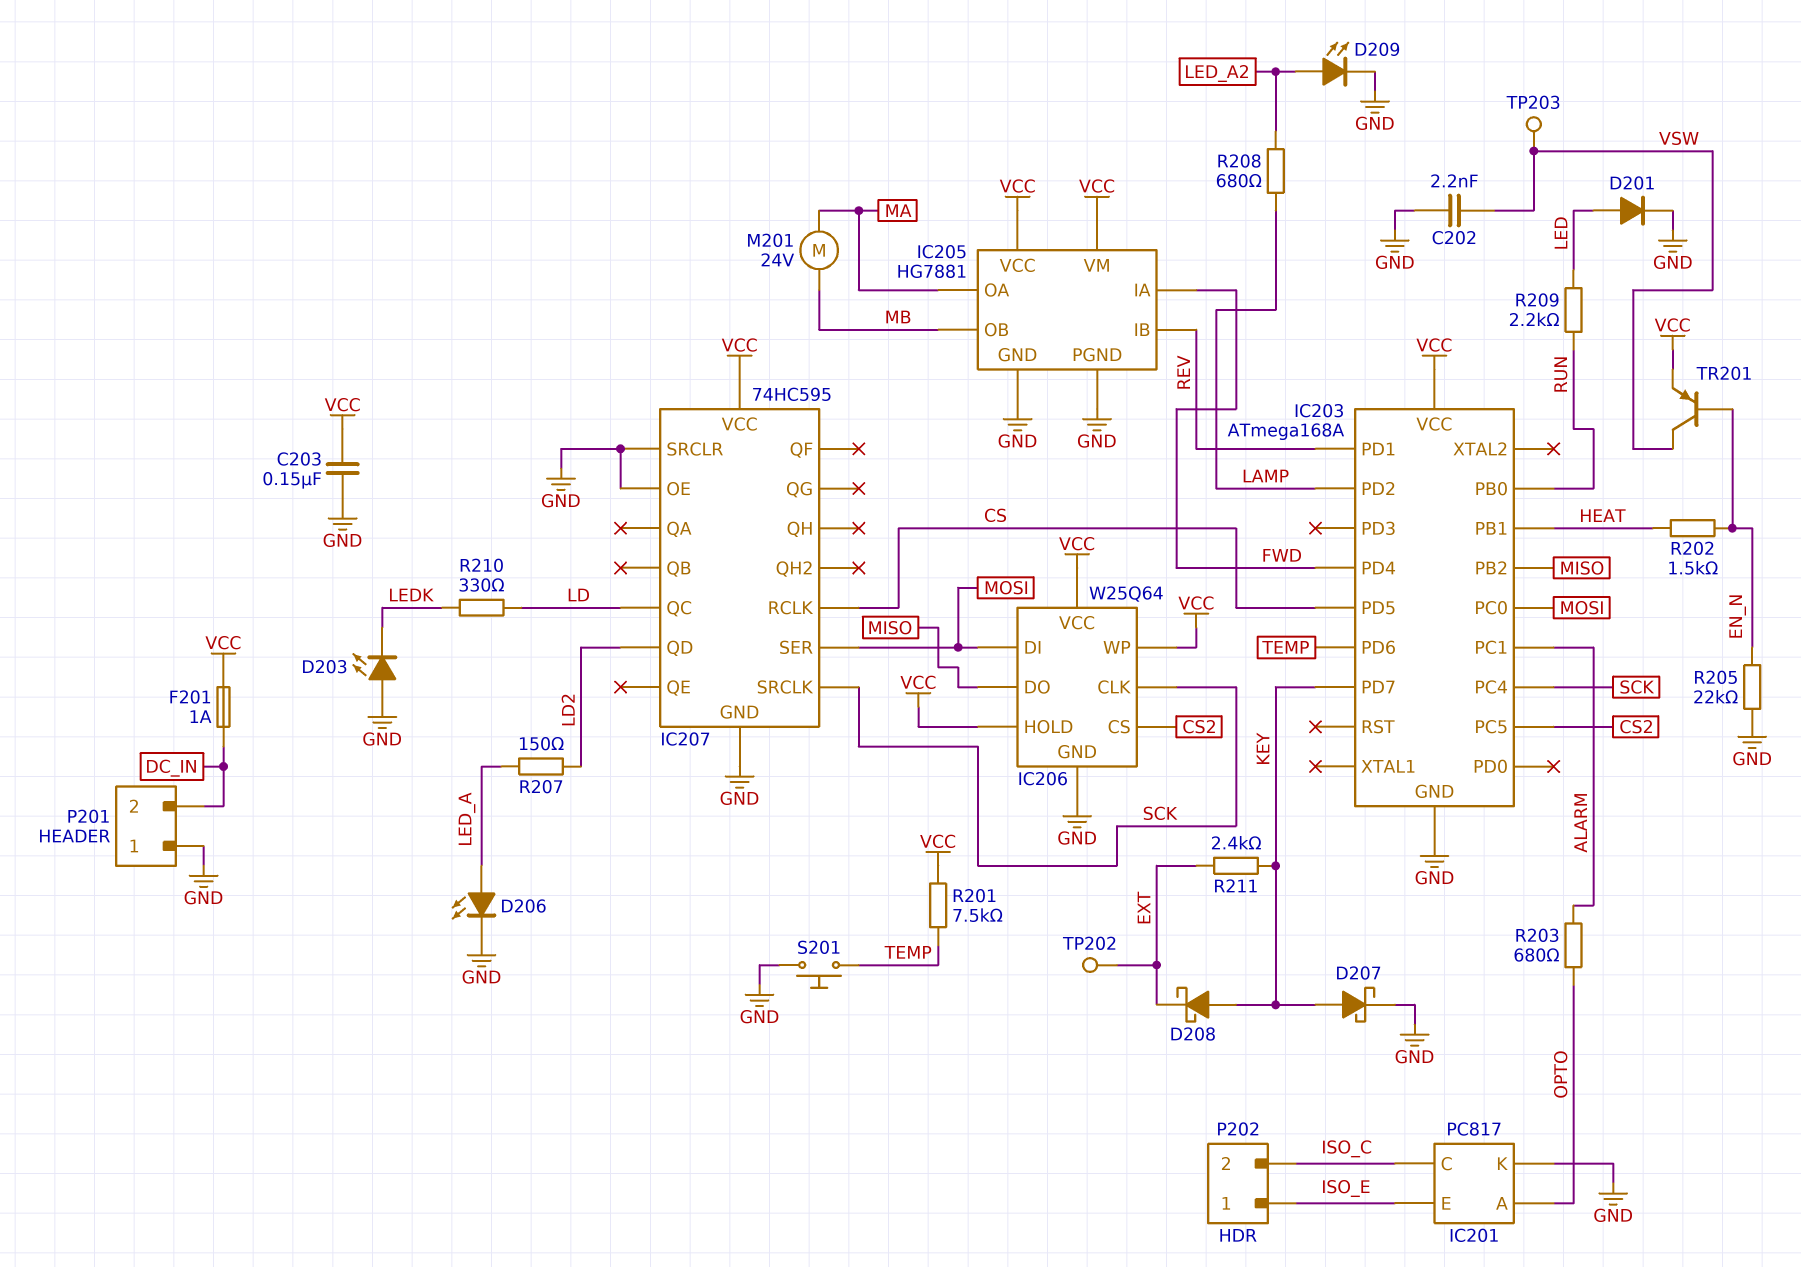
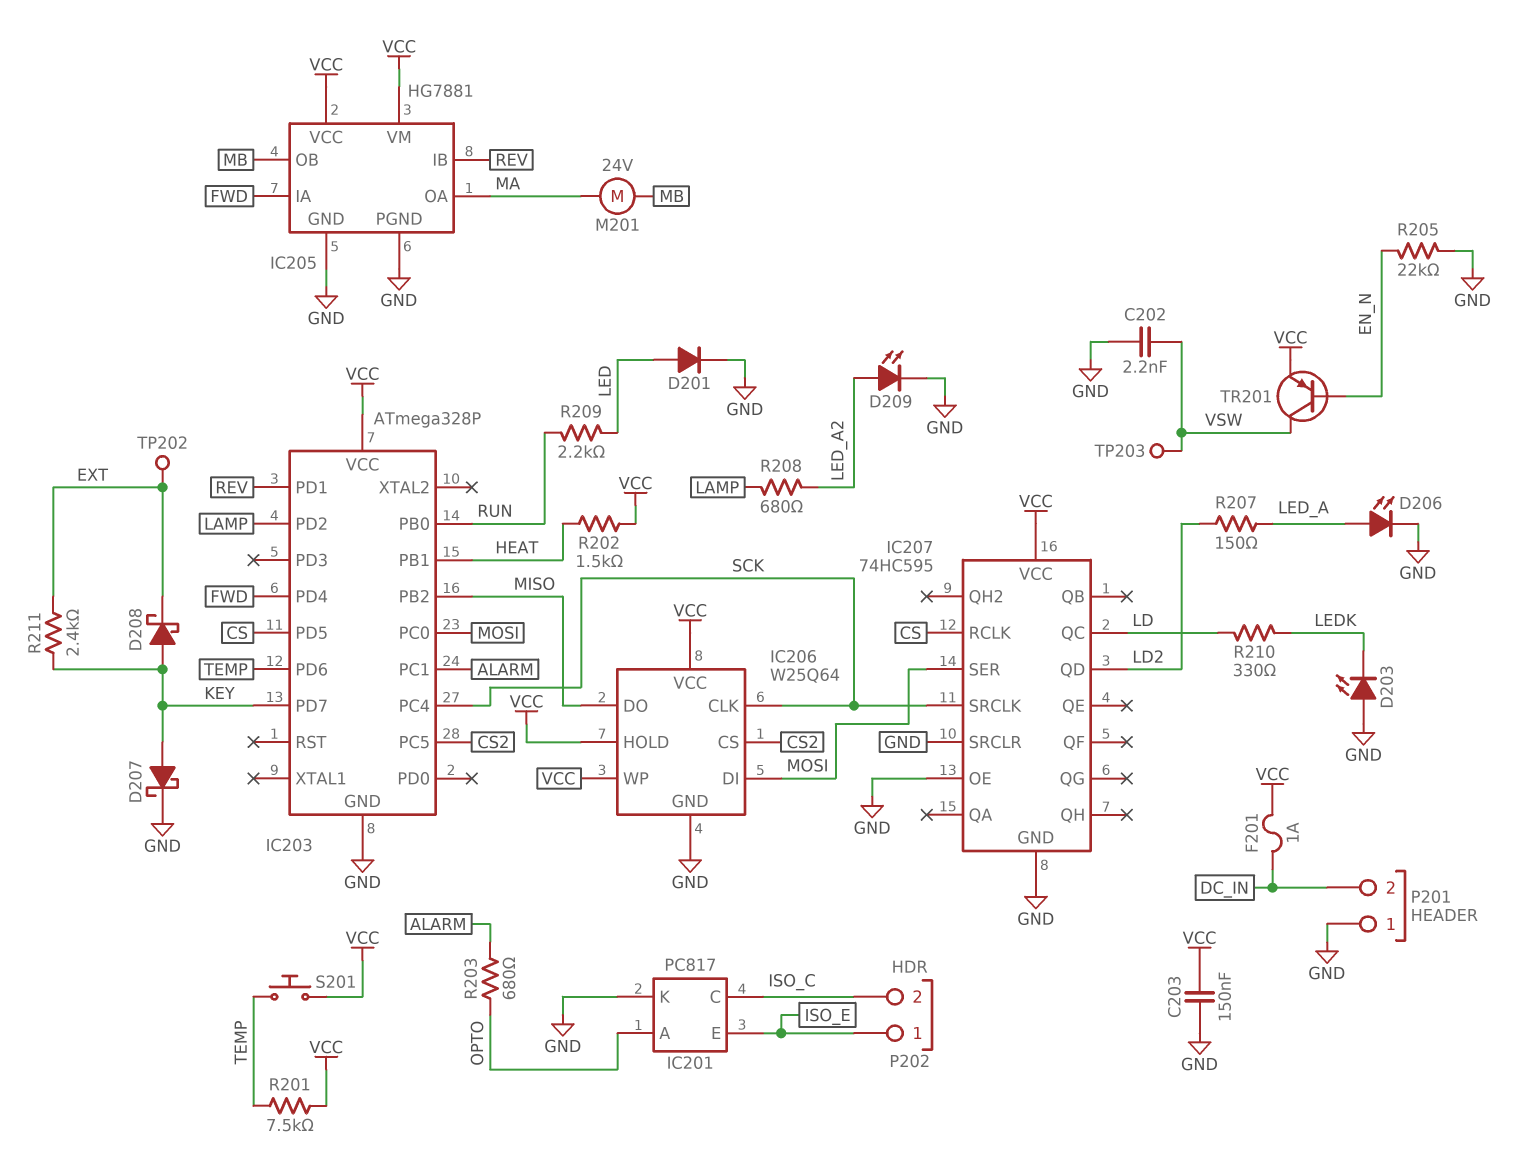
IC203: ATmega168A -> ATmega328P
R202: 1.5k (EN_N, HEAT) -> 1.5k (HEAT, VCC)
S201: button (GND, TEMP) -> button (TEMP, VCC)

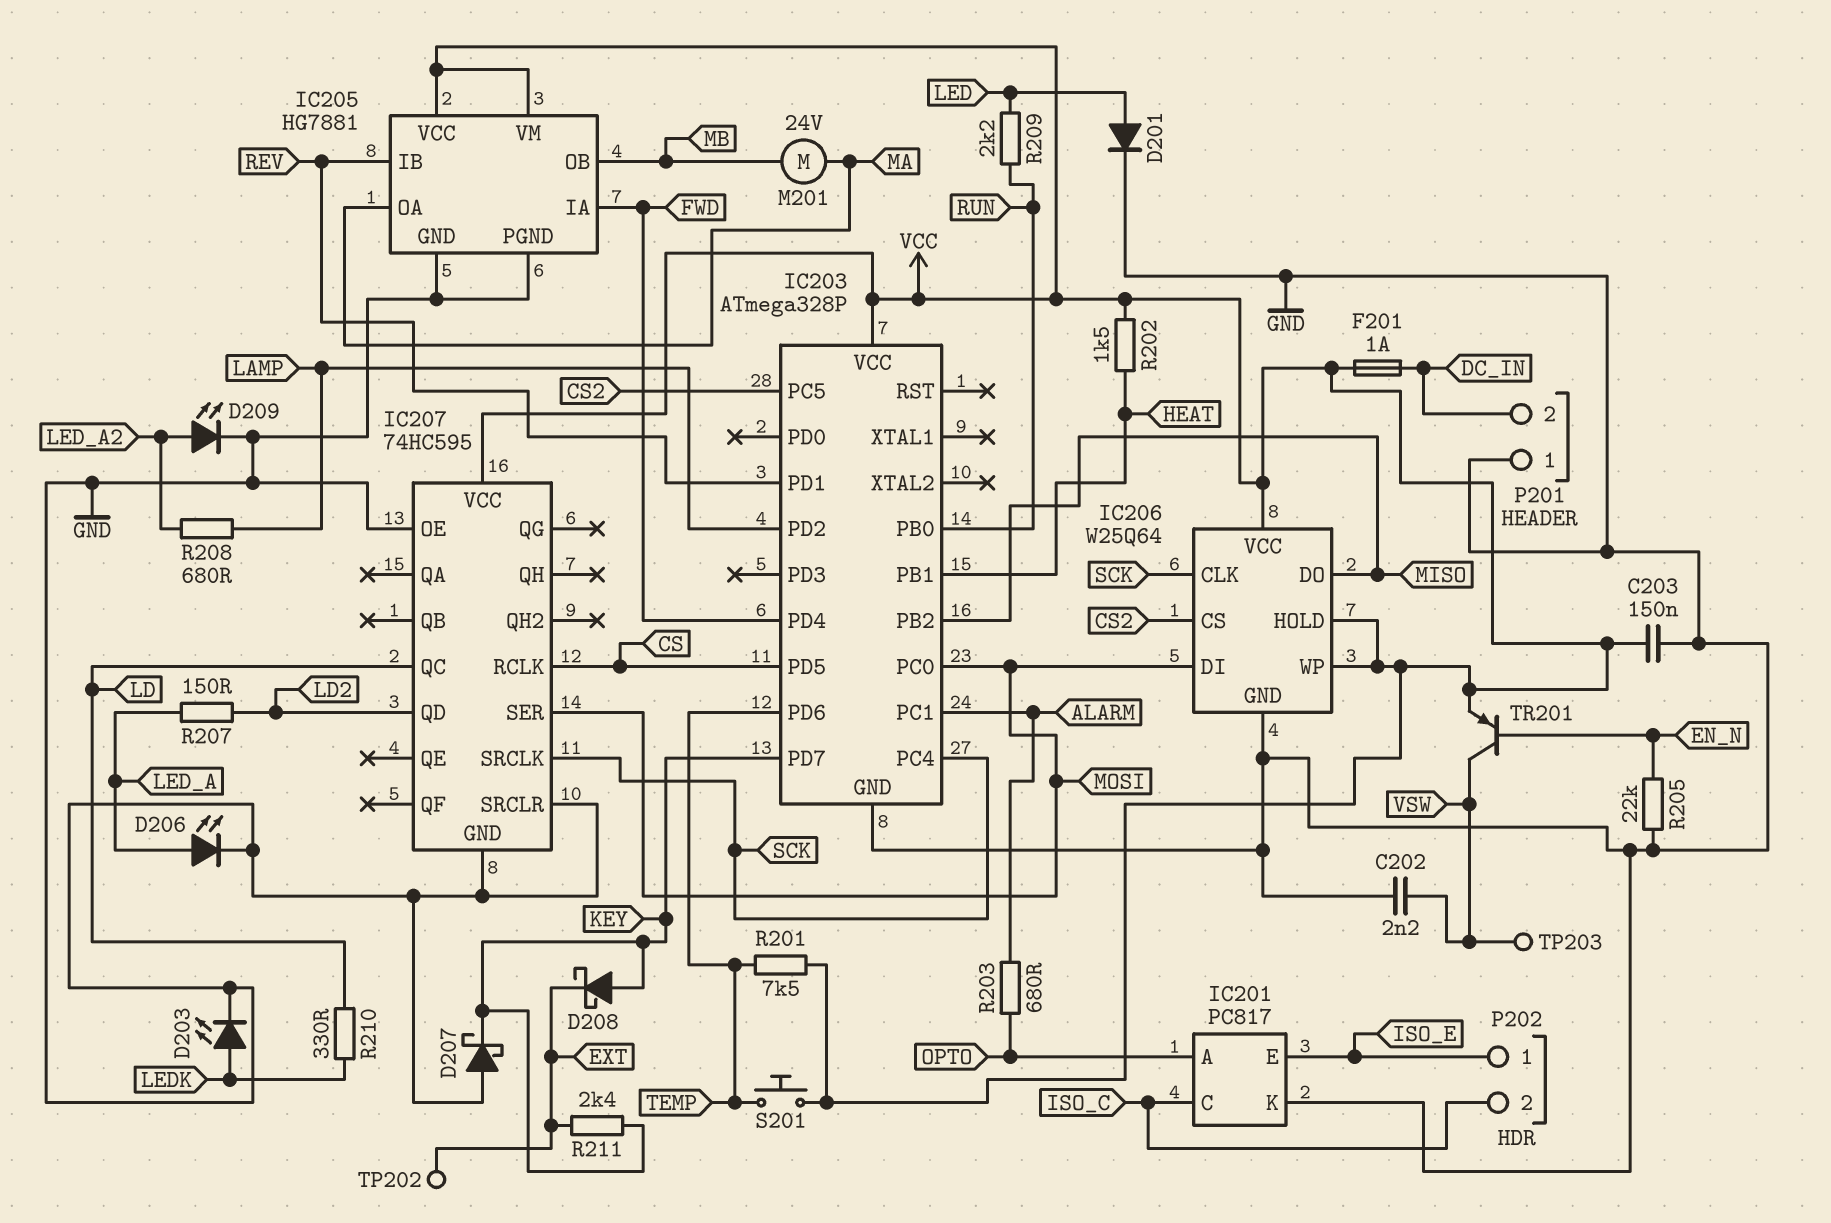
D203: LED (A GND, K LEDK) -> LED (A LEDK, K GND)
D207: schottky (A KEY, K GND) -> schottky (A GND, K KEY)

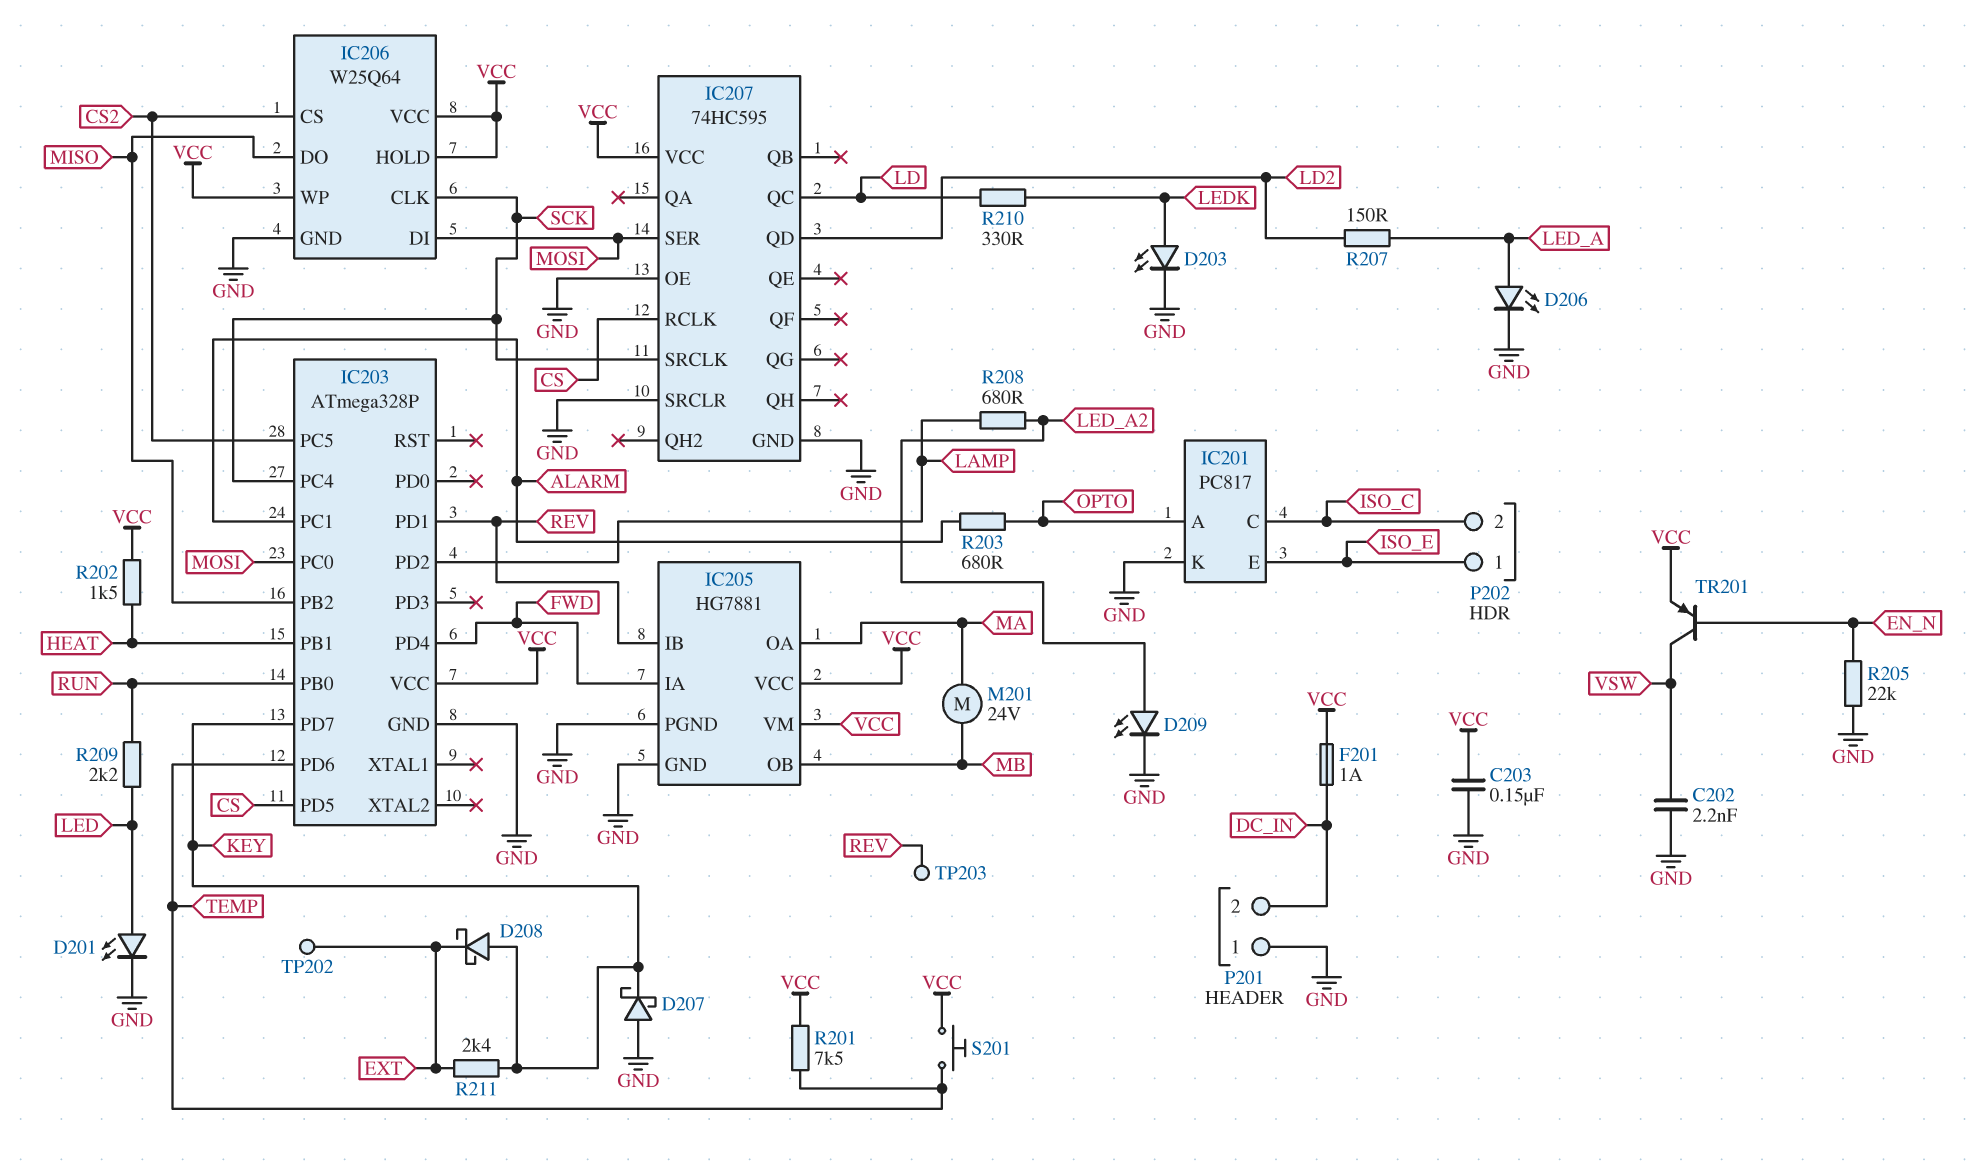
D201: diode (A LED, K GND) -> LED (A LED, K GND)
TP203: test point (VSW) -> test point (REV)

